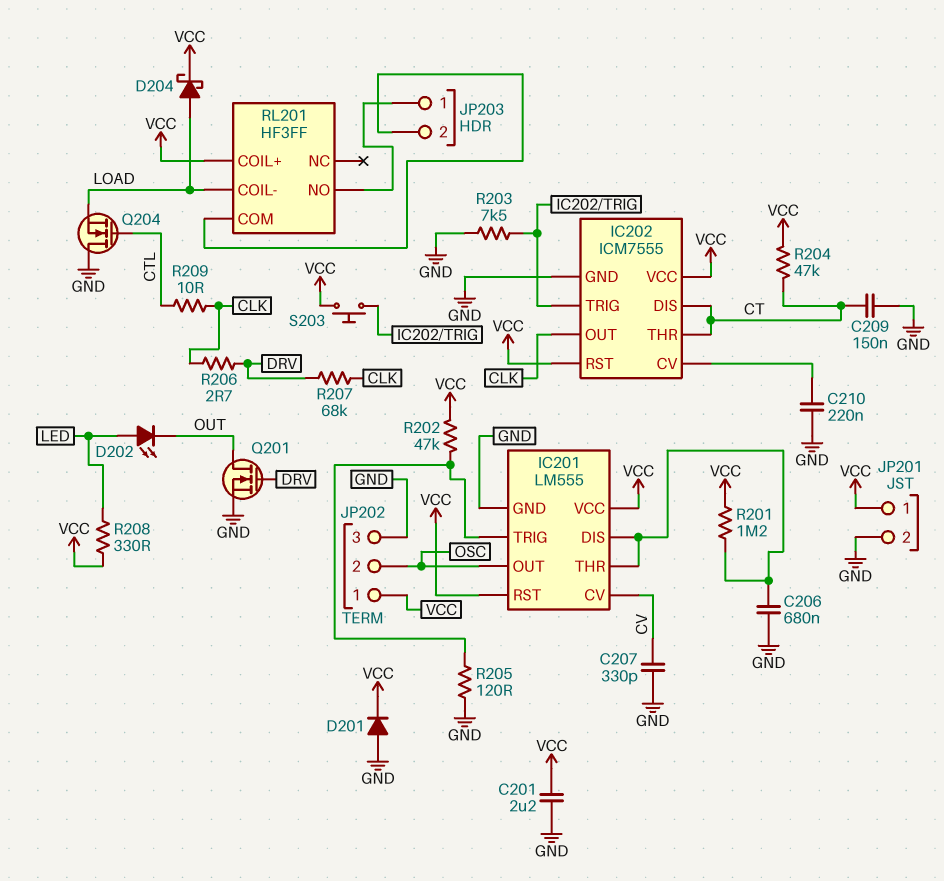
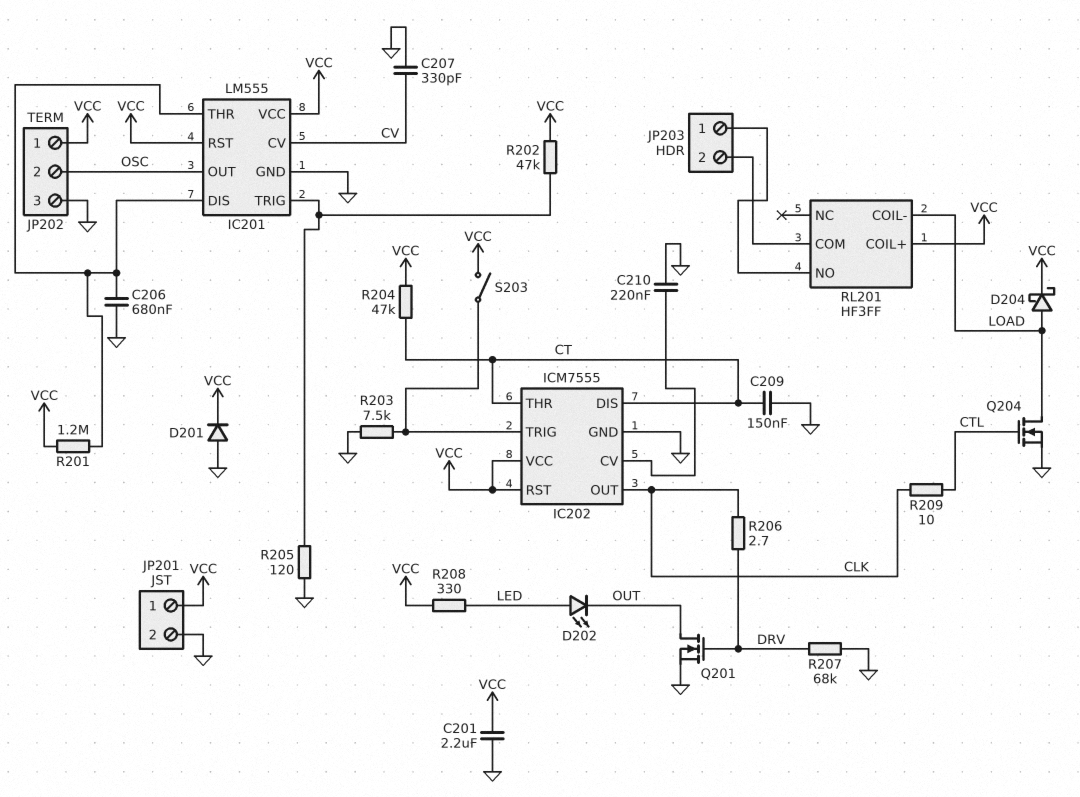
Q204: NMOS (G CTL, D GND, S LOAD) -> NMOS (G CTL, D LOAD, S GND)
R207: 68k (CLK, DRV) -> 68k (DRV, GND)
S203: button (IC202/TRIG, VCC) -> switch (IC202/TRIG, VCC)

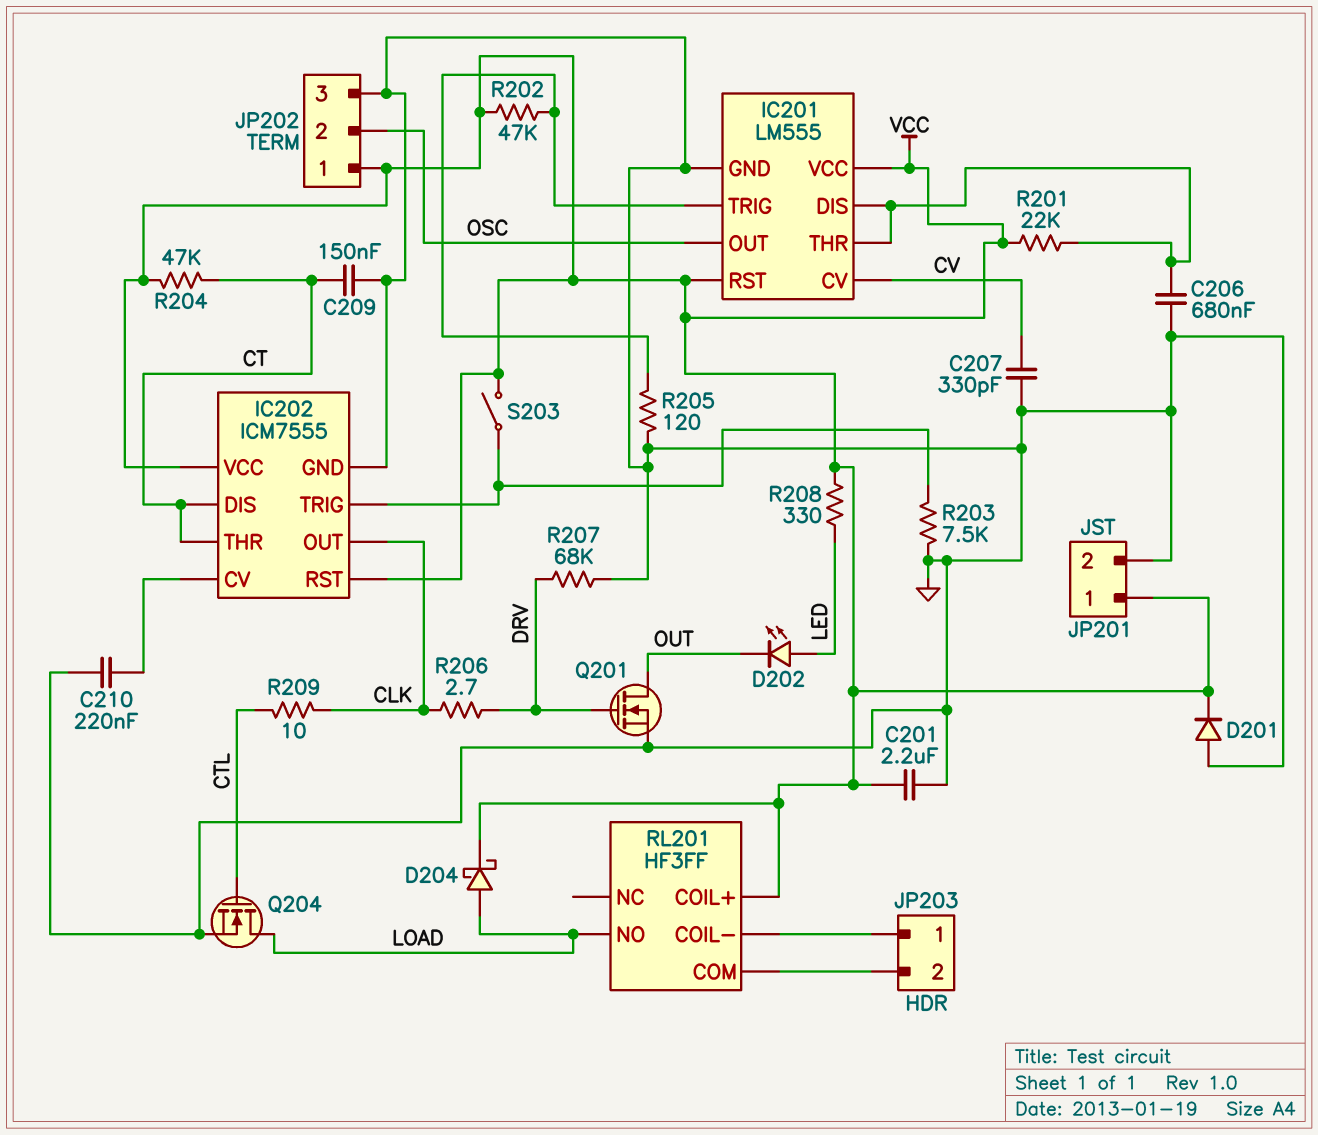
R201: 1.2M (IC201/DIS, VCC) -> 22k (IC201/DIS, VCC)
RL201 pin COIL-: LOAD -> JP203/1
RL201 pin NO: JP203/1 -> LOAD

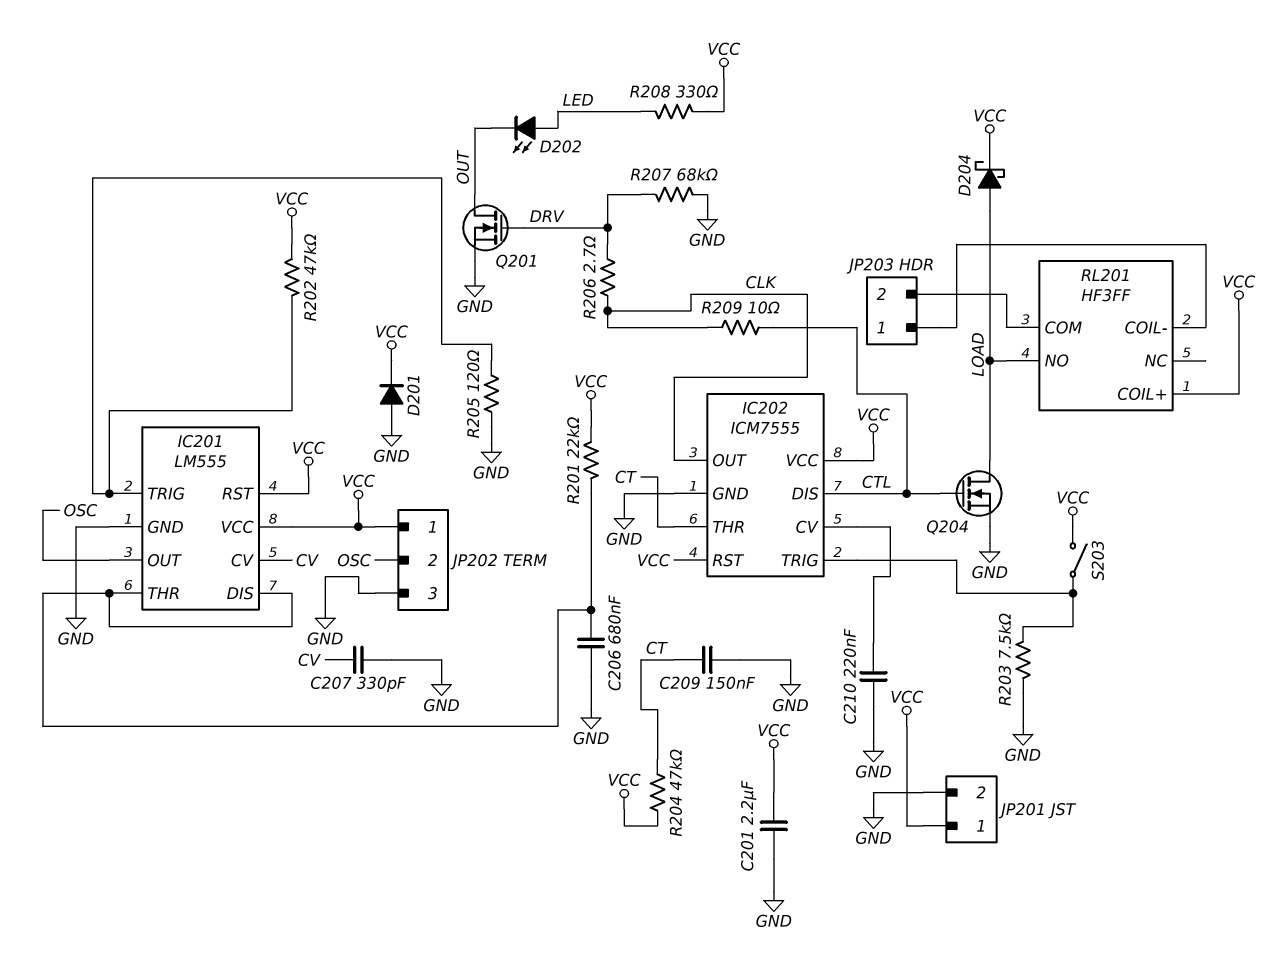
IC202 pin DIS: CT -> CTL

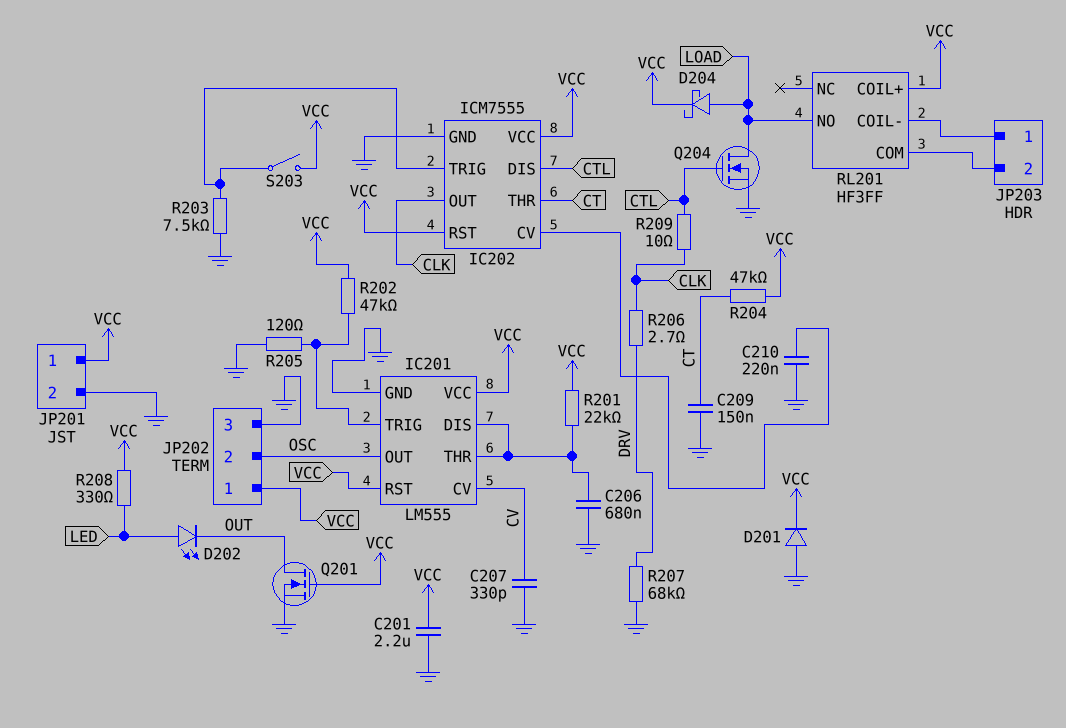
Q201: NMOS (G DRV, D OUT, S GND) -> NMOS (G VCC, D OUT, S GND)

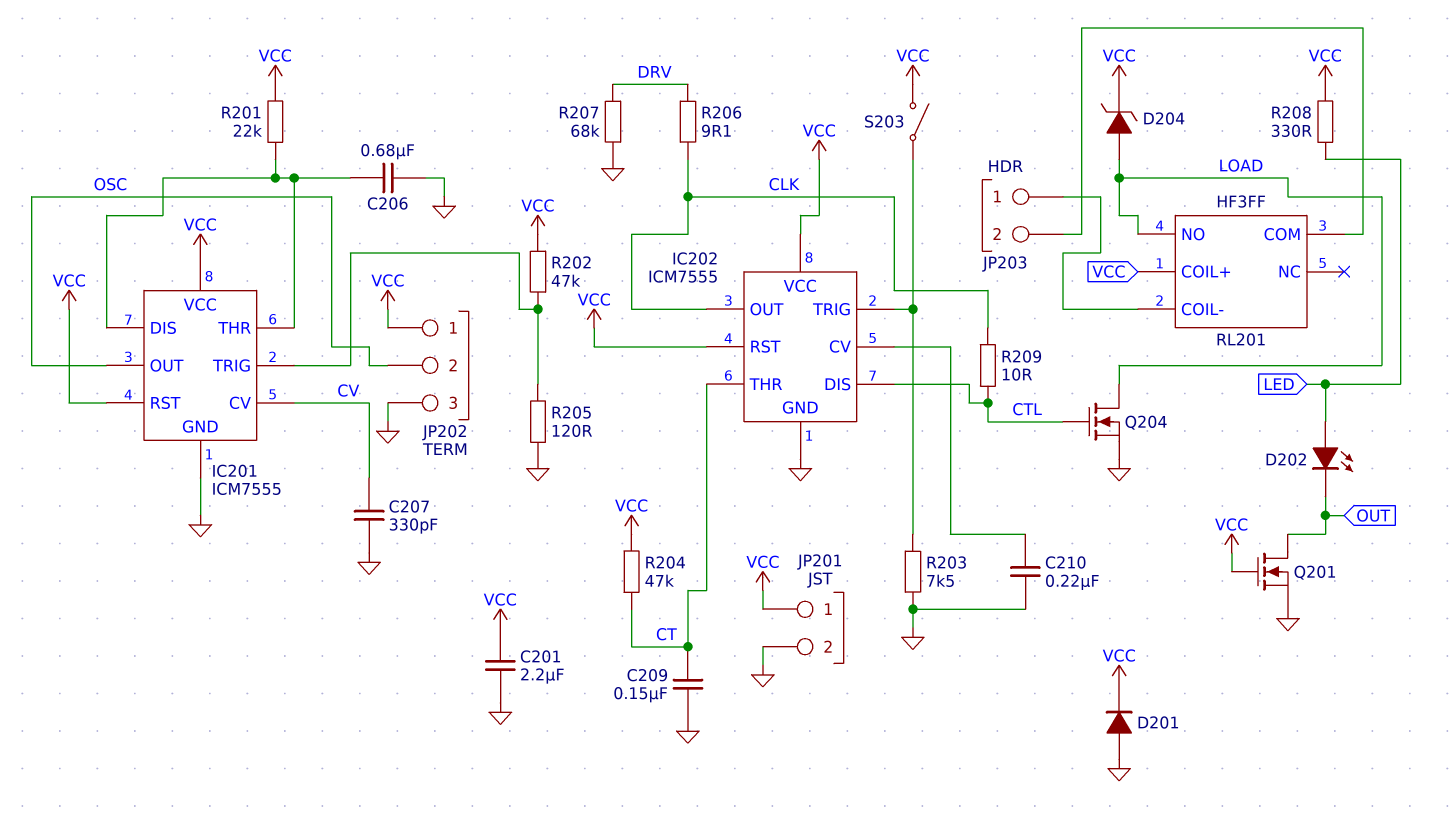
D204: schottky (A LOAD, K VCC) -> zener (A LOAD, K VCC)
IC201: LM555 -> ICM7555
R206: 2.7 (CLK, DRV) -> 9.1 (CLK, DRV)

